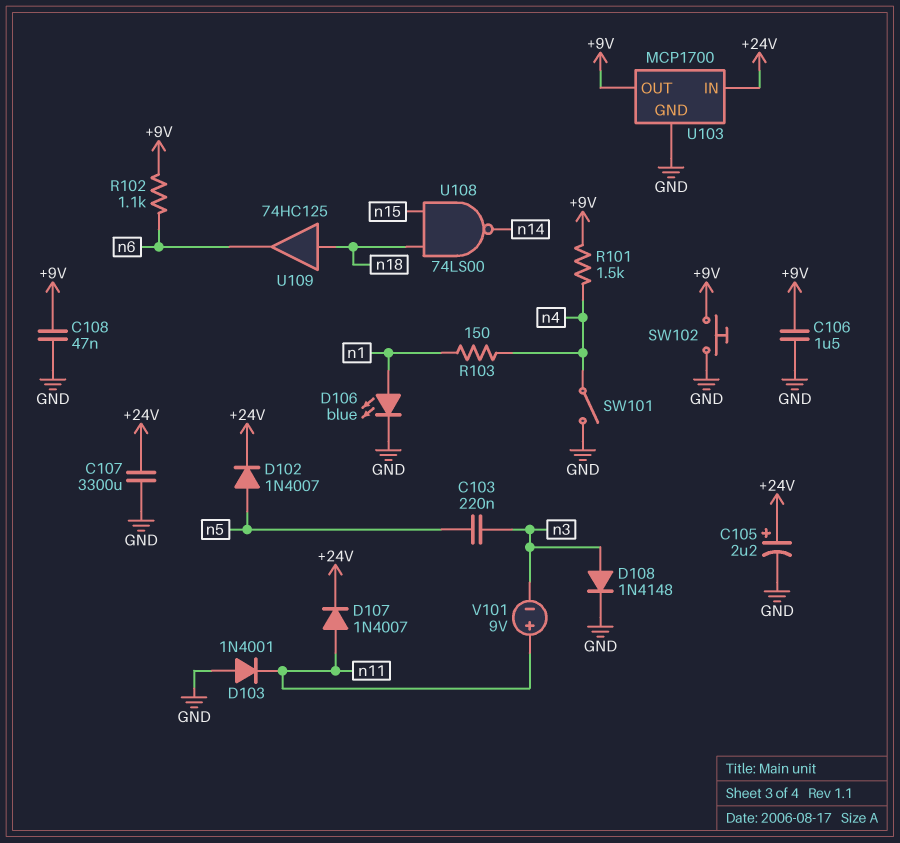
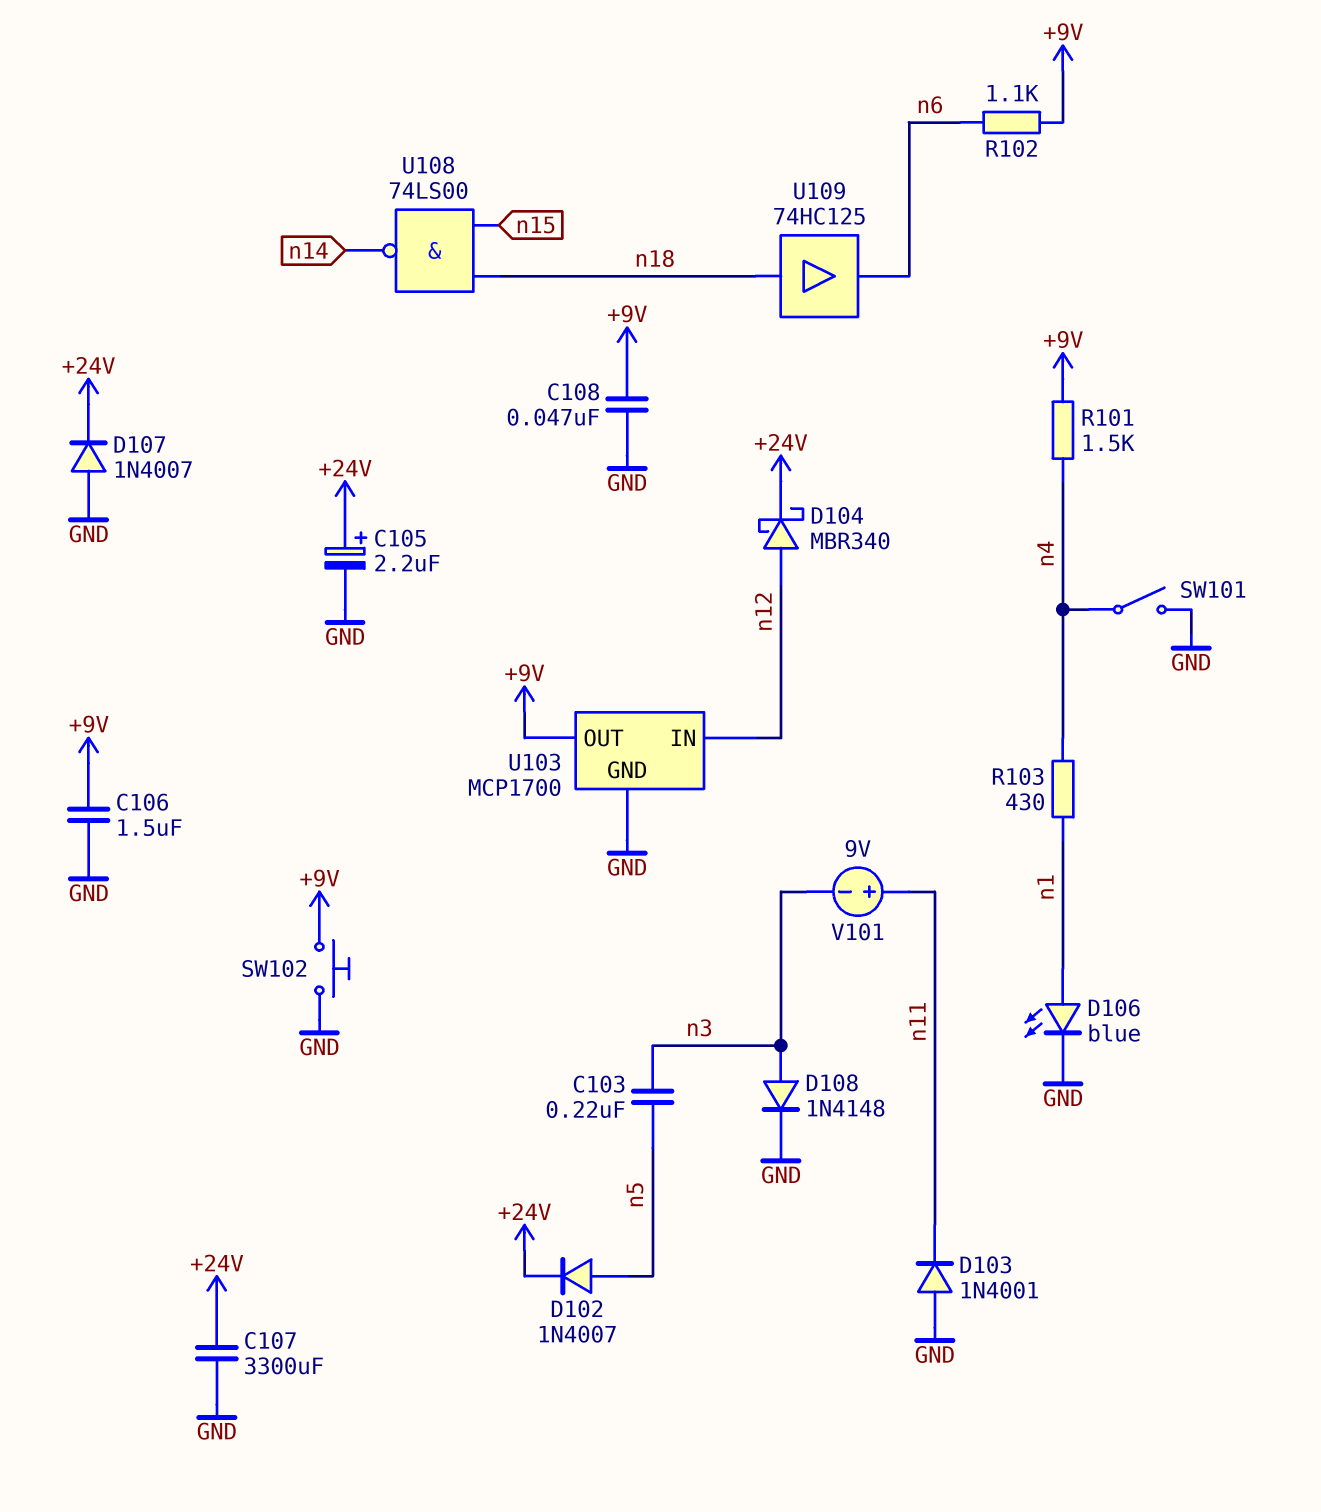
D104: none -> schottky MBR340 (A n12, K +24V)
D107: diode 1N4007 (A n11, K +24V) -> diode 1N4007 (A GND, K +24V)
R103: 150 (n1, n4) -> 430 (n1, n4)
U103 pin IN: +24V -> n12

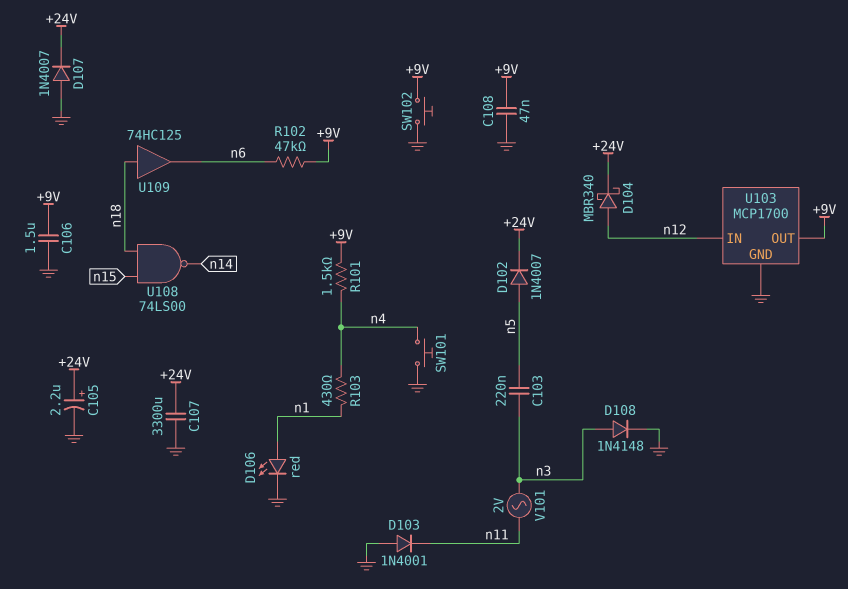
D106: LED blue (A n1, K GND) -> LED red (A n1, K GND)
R102: 1.1k (+9V, n6) -> 47k (+9V, n6)
SW101: switch (GND, n4) -> button (GND, n4)
V101: 9V (plus n11, minus n3) -> AC 2V (n3, n11)

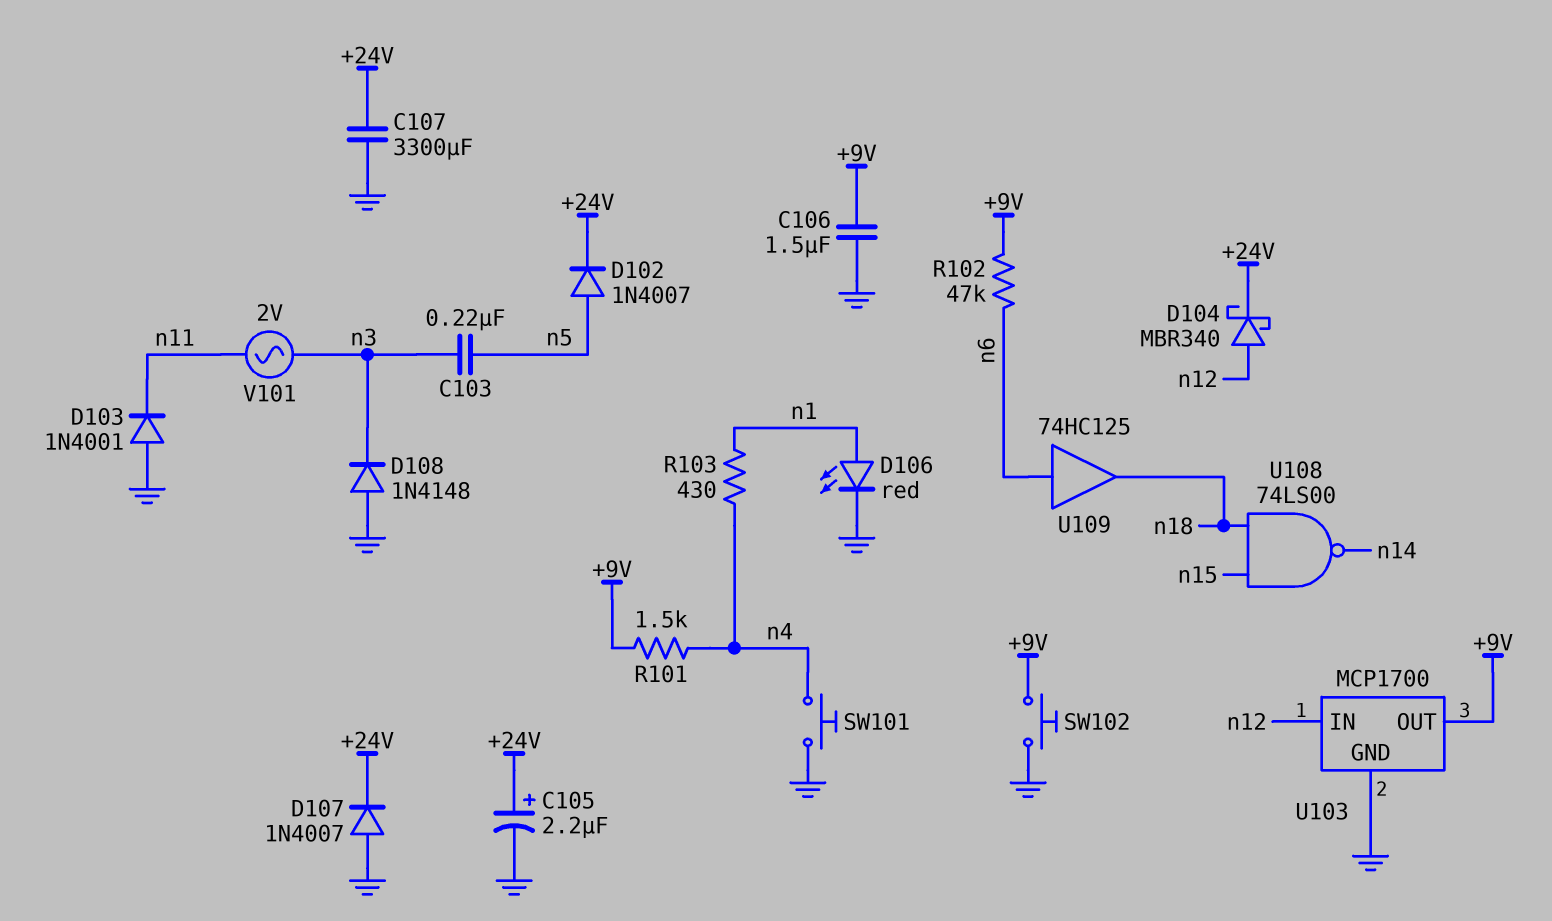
C108: 47nF (+9V, GND) -> none
D108: diode 1N4148 (A n3, K GND) -> diode 1N4148 (A GND, K n3)
U109: buffer 74HC125 (in n18, out n6) -> buffer 74HC125 (in n6, out n18)

